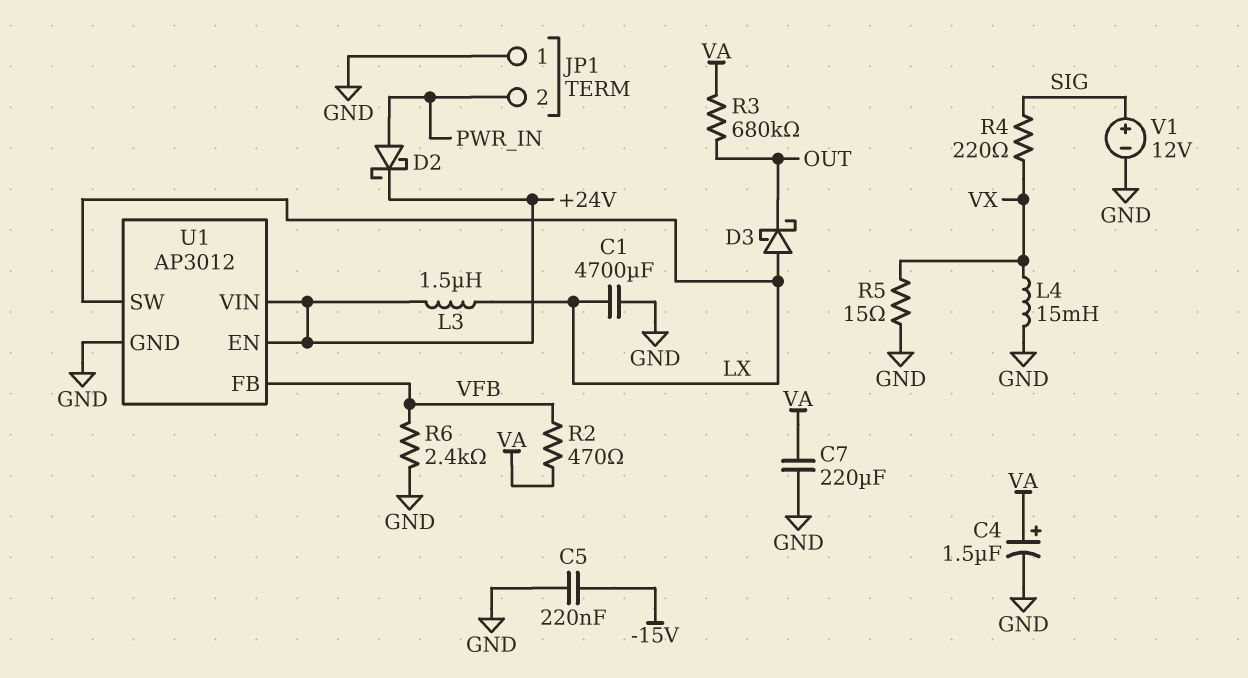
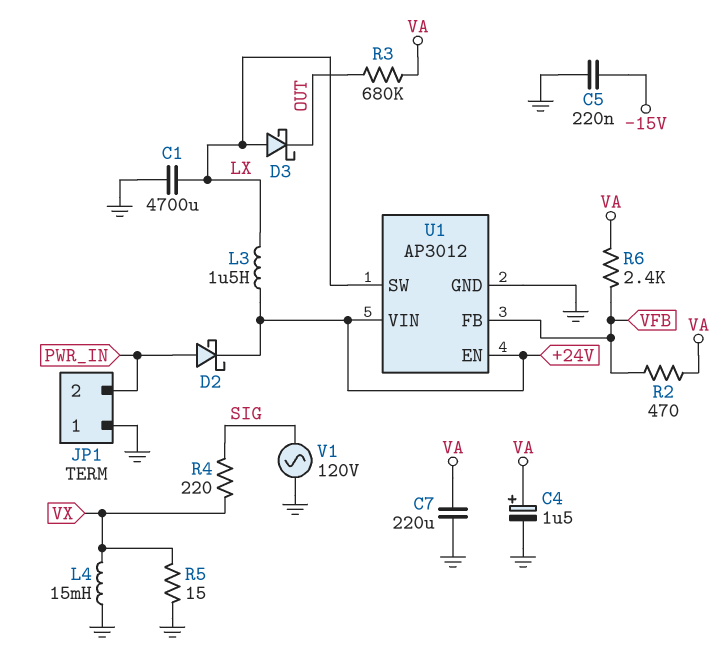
R6: 2.4k (GND, VFB) -> 2.4k (VA, VFB)
V1: 12V (plus SIG, minus GND) -> AC 120V (GND, SIG)

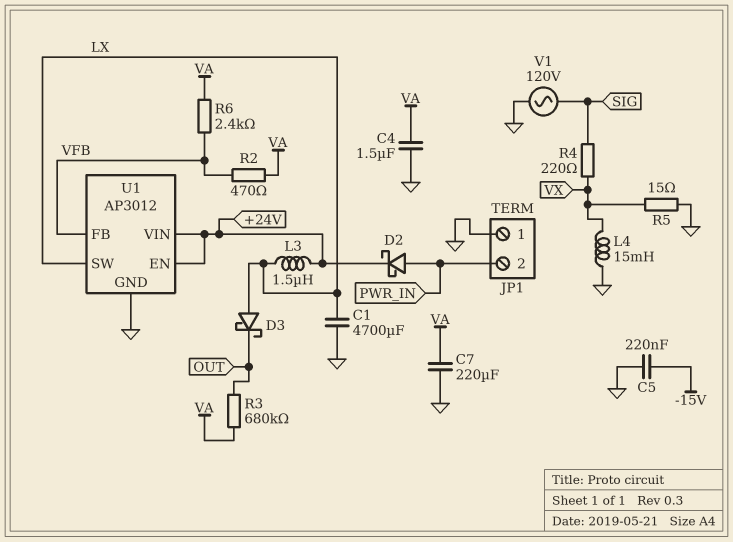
C4: 1.5uF (plus VA, minus GND) -> 1.5uF (GND, VA)

